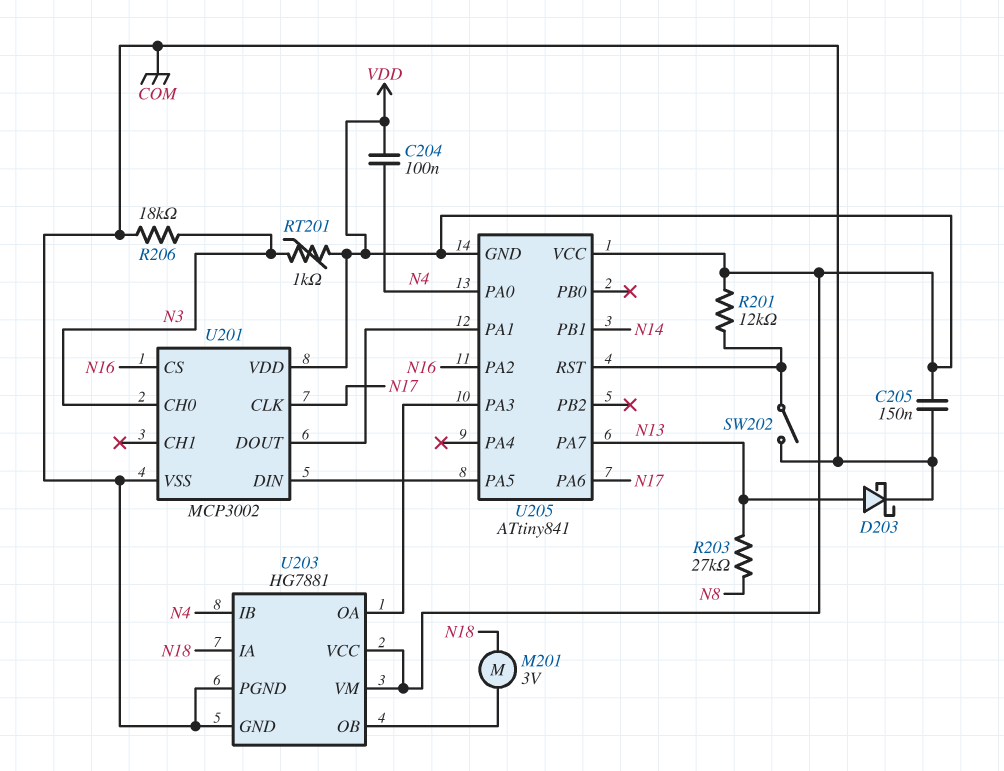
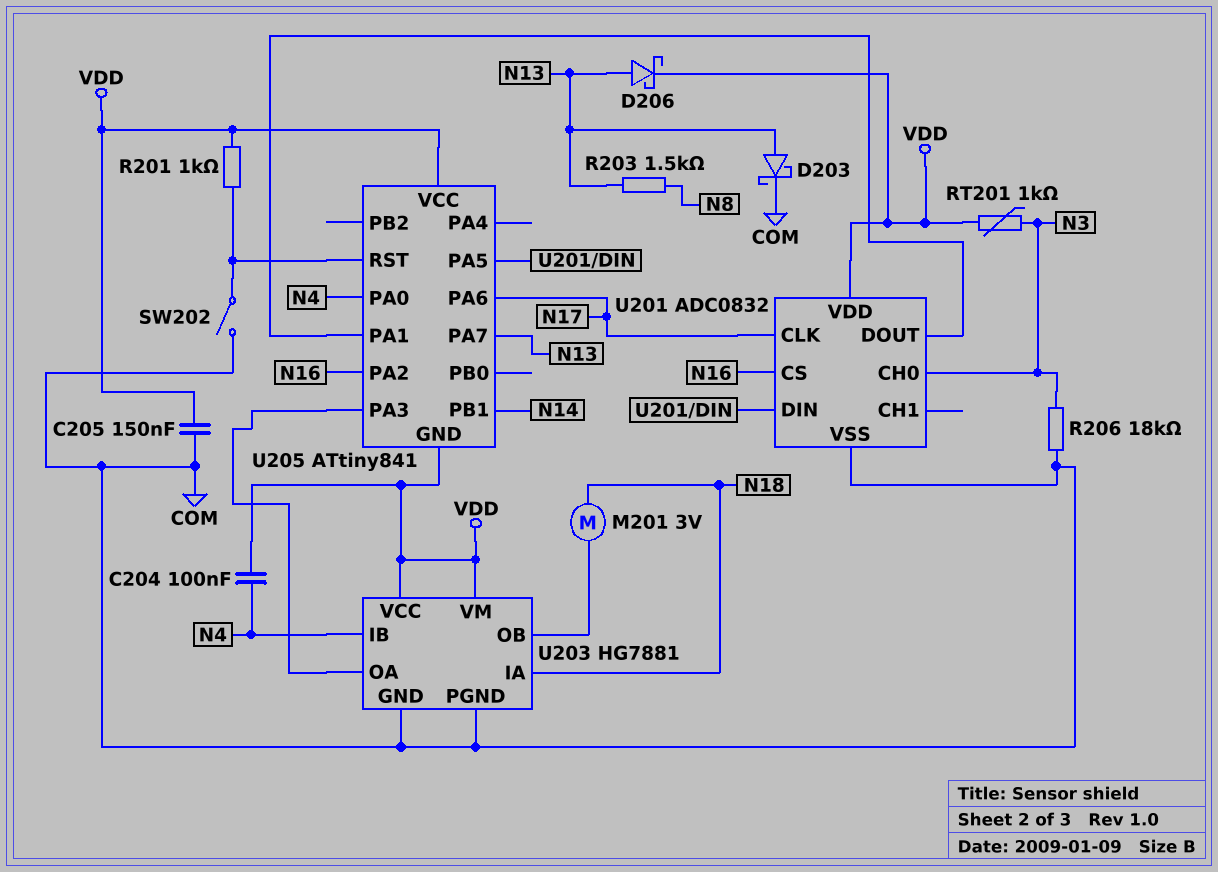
D206: none -> schottky (A N13, K VDD)
R201: 12k (U205/RST, VDD) -> 1k (U205/RST, VDD)
R203: 27k (N8, N13) -> 1.5k (N8, N13)
U201: MCP3002 -> ADC0832

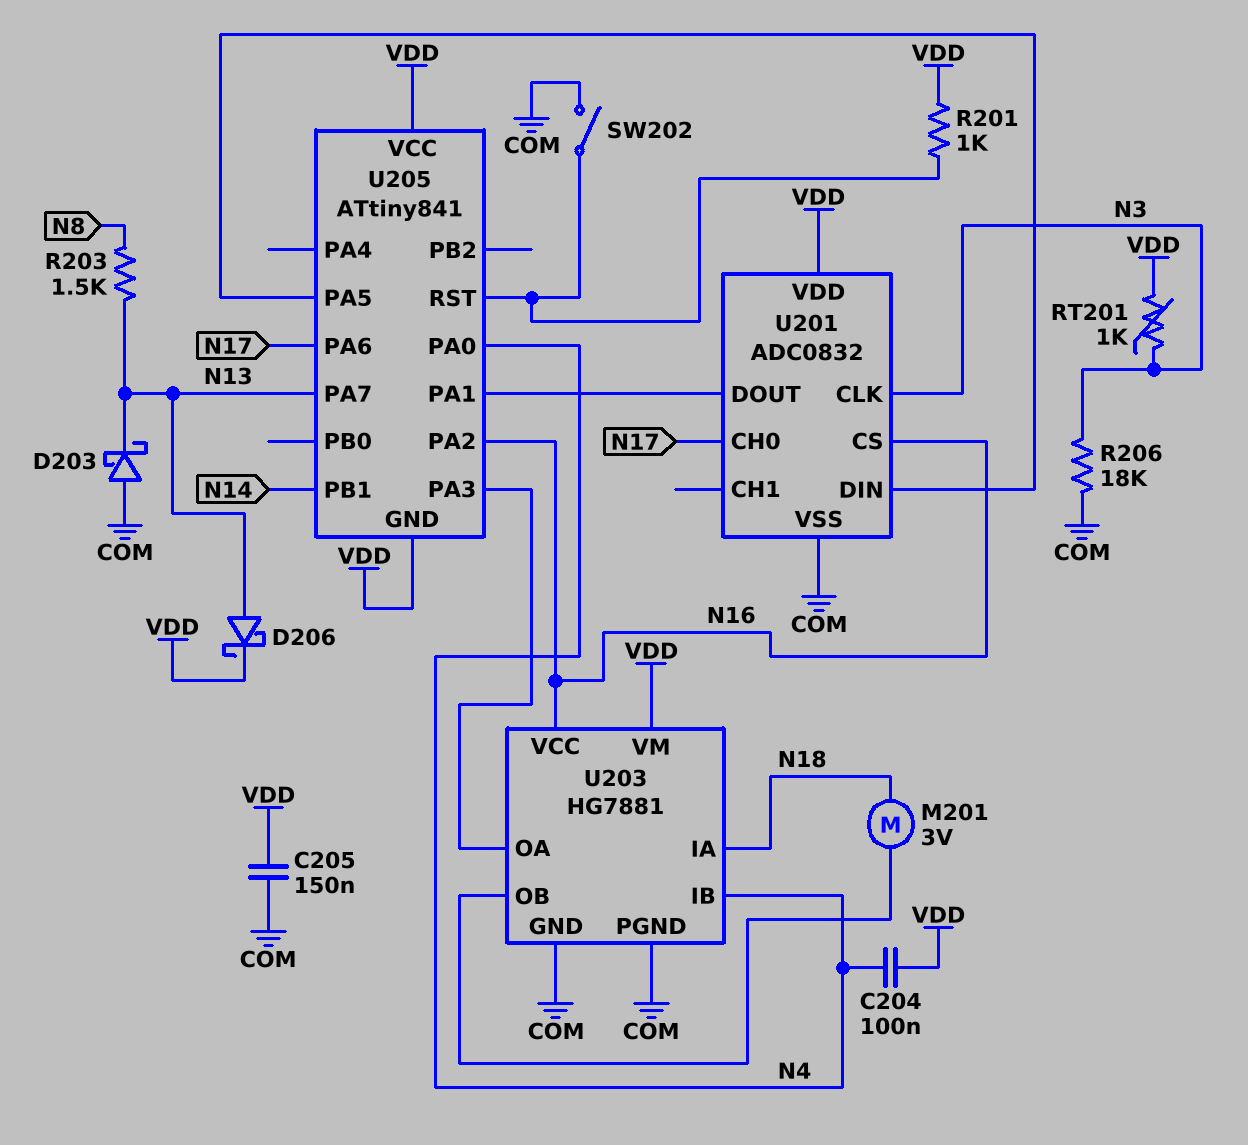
D203: schottky (A N13, K COM) -> schottky (A COM, K N13)
U201 pin CH0: N3 -> N17
U201 pin CLK: N17 -> N3
U203 pin VCC: VDD -> N16

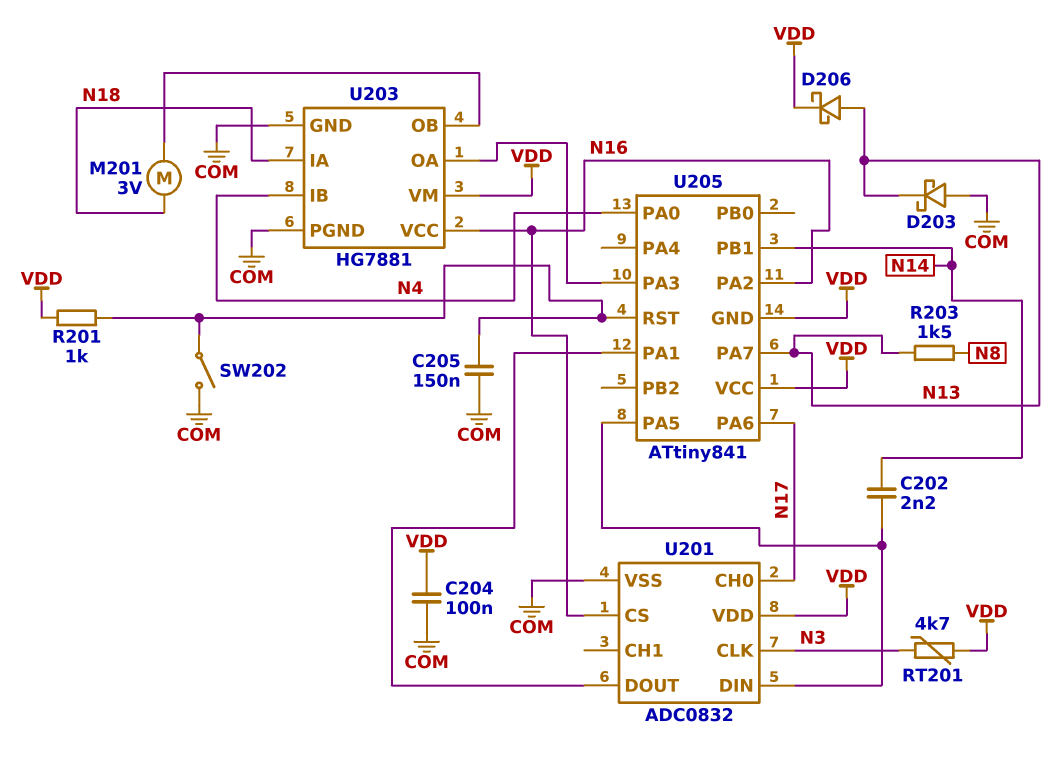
C202: none -> 2.2nF (N14, U201/DIN)
C204: 100nF (N4, VDD) -> 100nF (COM, VDD)
C205: 150nF (COM, VDD) -> 150nF (COM, U205/RST)
R206: 18k (COM, N3) -> none
RT201: 1k (N3, VDD) -> 4.7k (N3, VDD)

